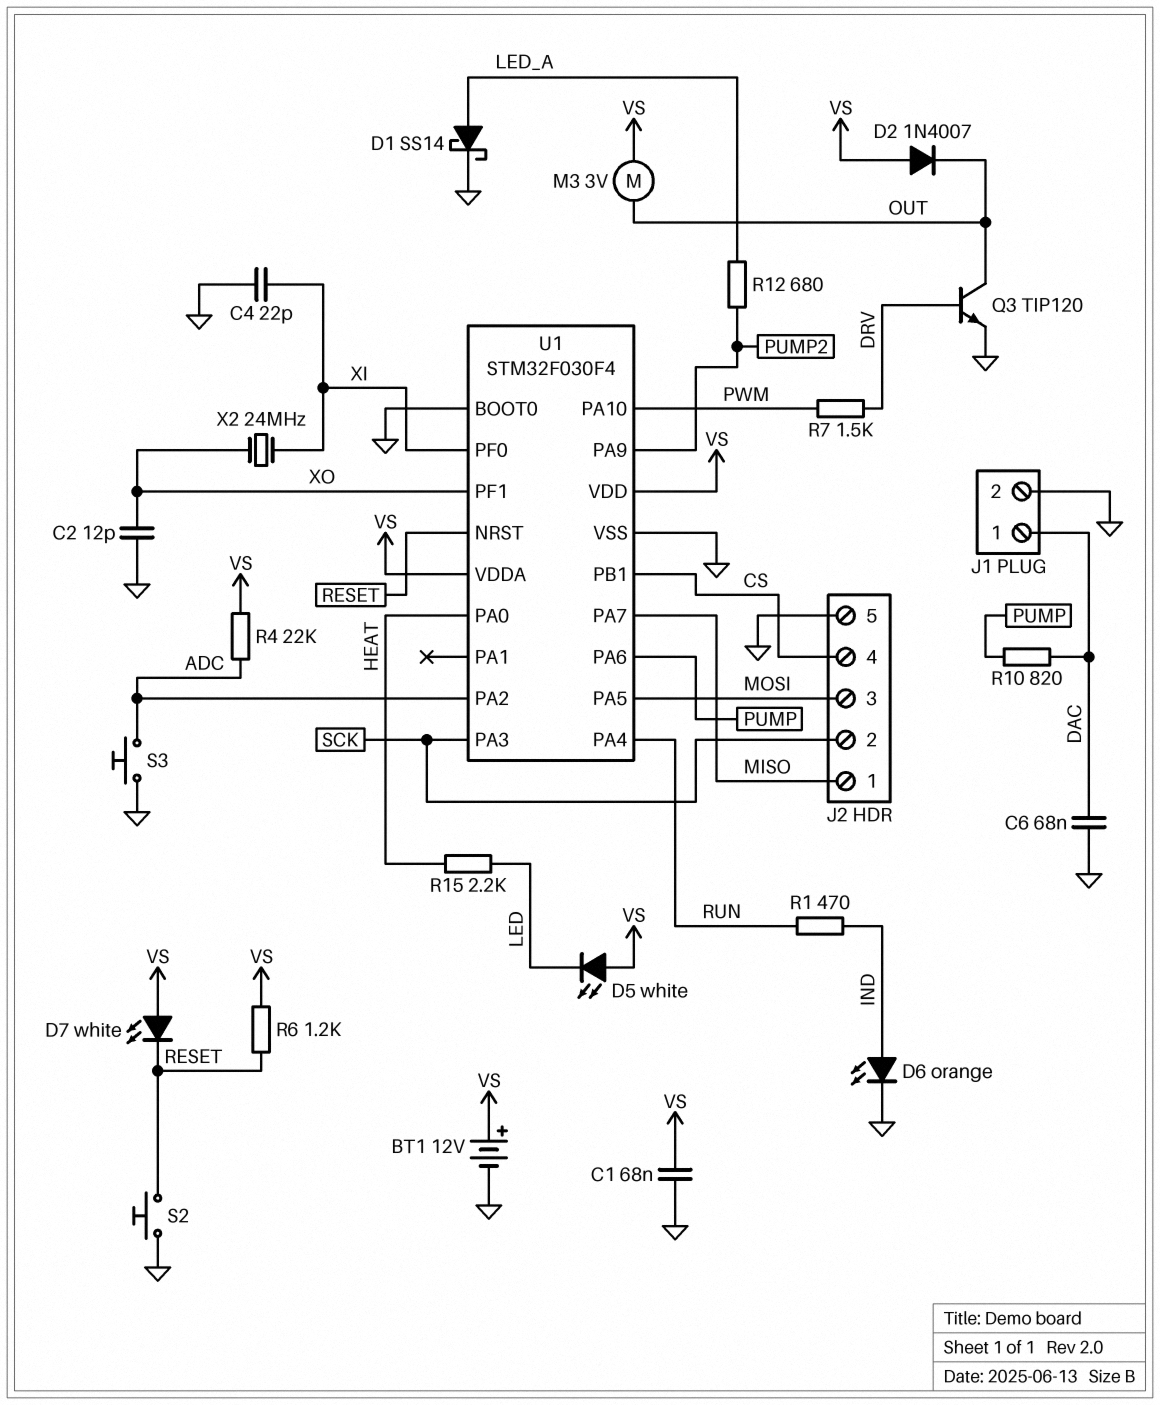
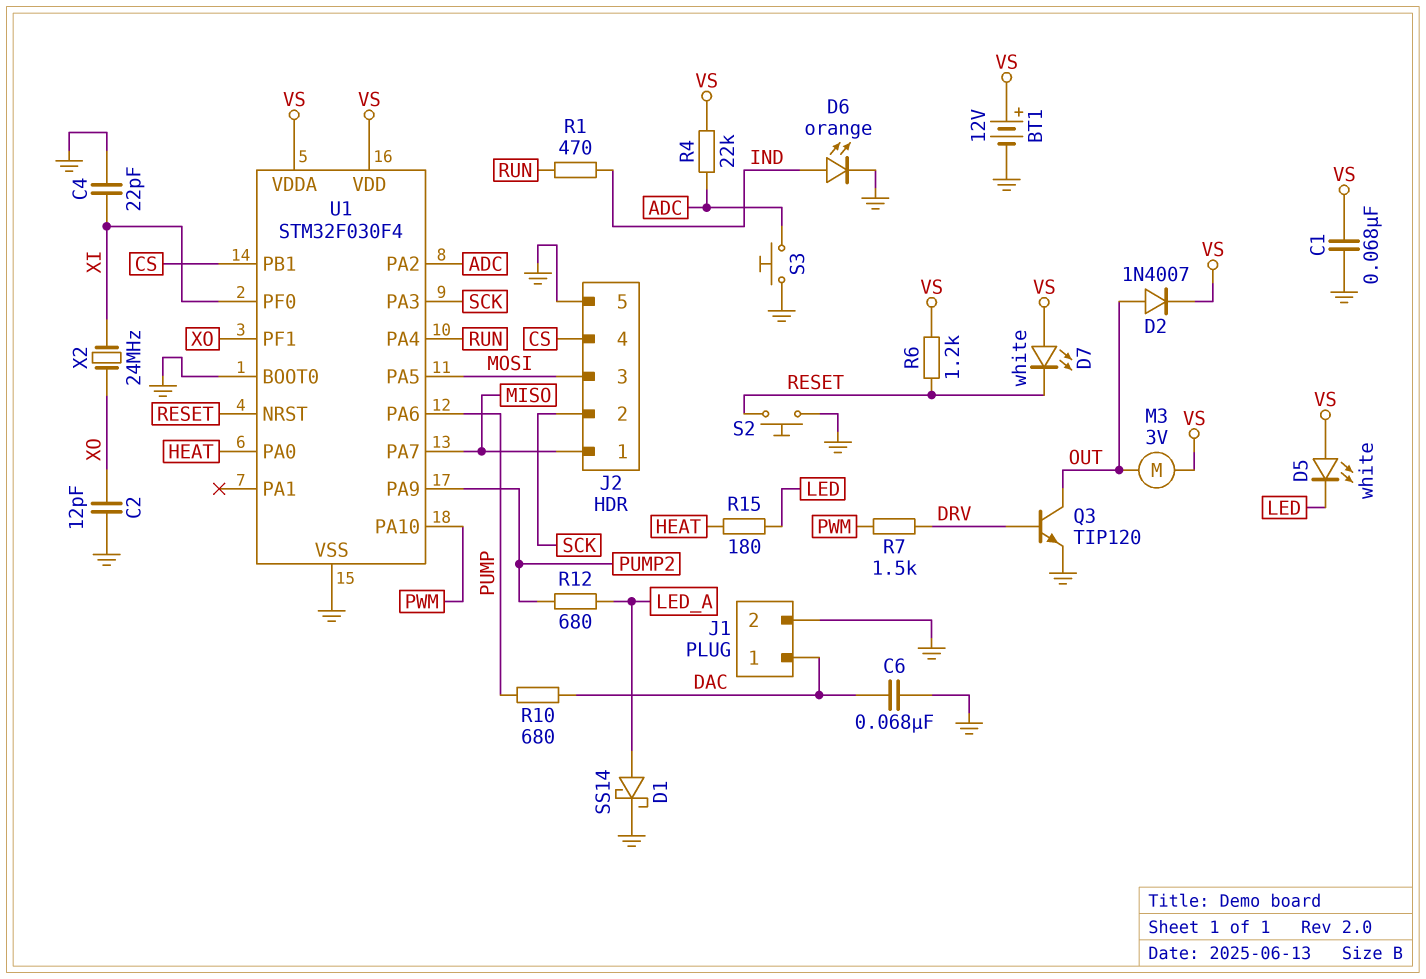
D2: diode 1N4007 (A VS, K OUT) -> diode 1N4007 (A OUT, K VS)
R10: 820 (DAC, PUMP) -> 680 (DAC, PUMP)
R15: 2.2k (HEAT, LED) -> 180 (HEAT, LED)

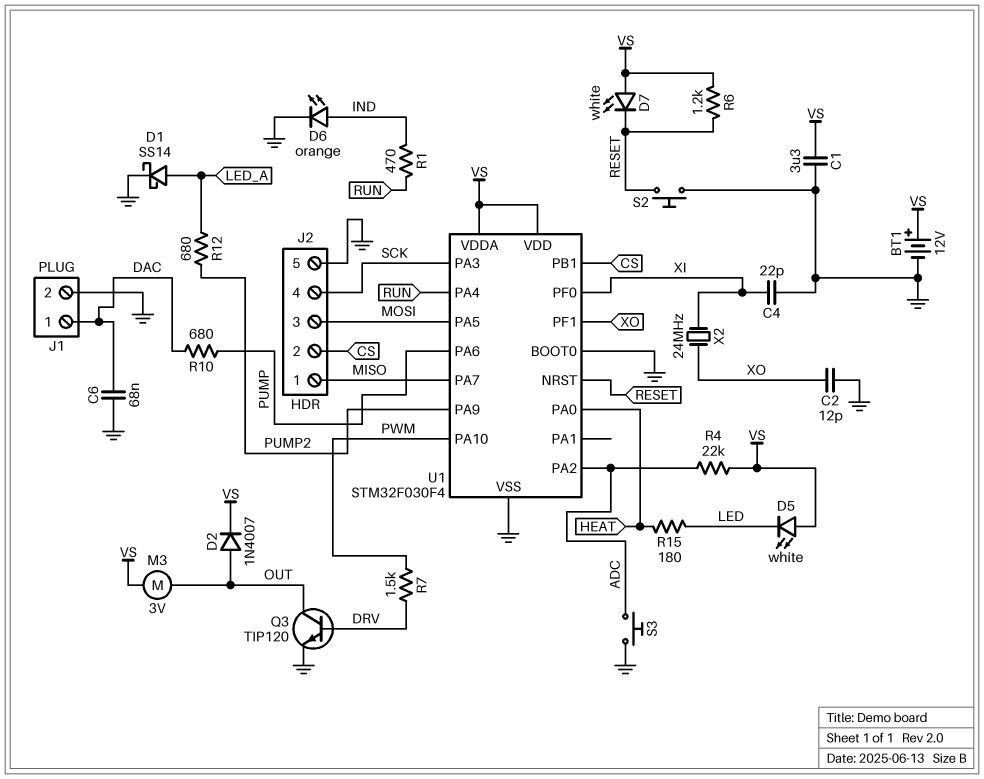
C1: 68nF (GND, VS) -> 3.3uF (GND, VS)
J2 pin 2: SCK -> CS
J2 pin 4: CS -> SCK

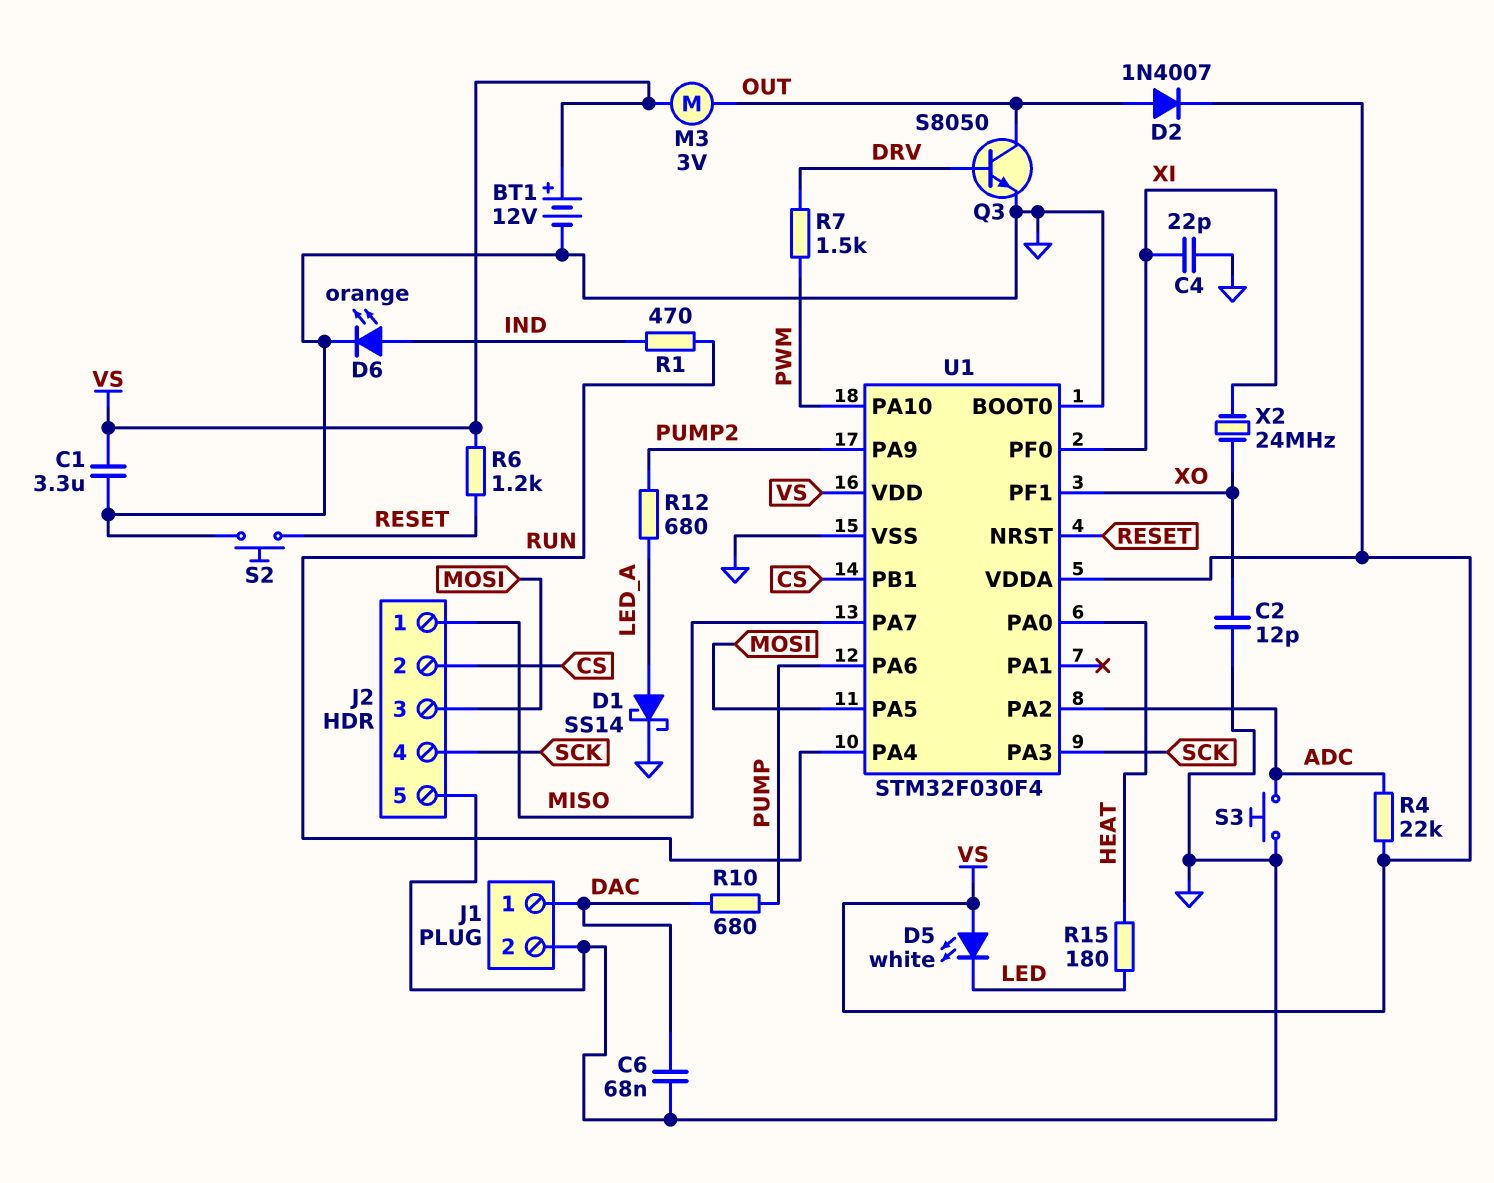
D7: LED white (A VS, K RESET) -> none
Q3: NPN TIP120 (B DRV, C OUT, E GND) -> NPN S8050 (B DRV, C OUT, E GND)

